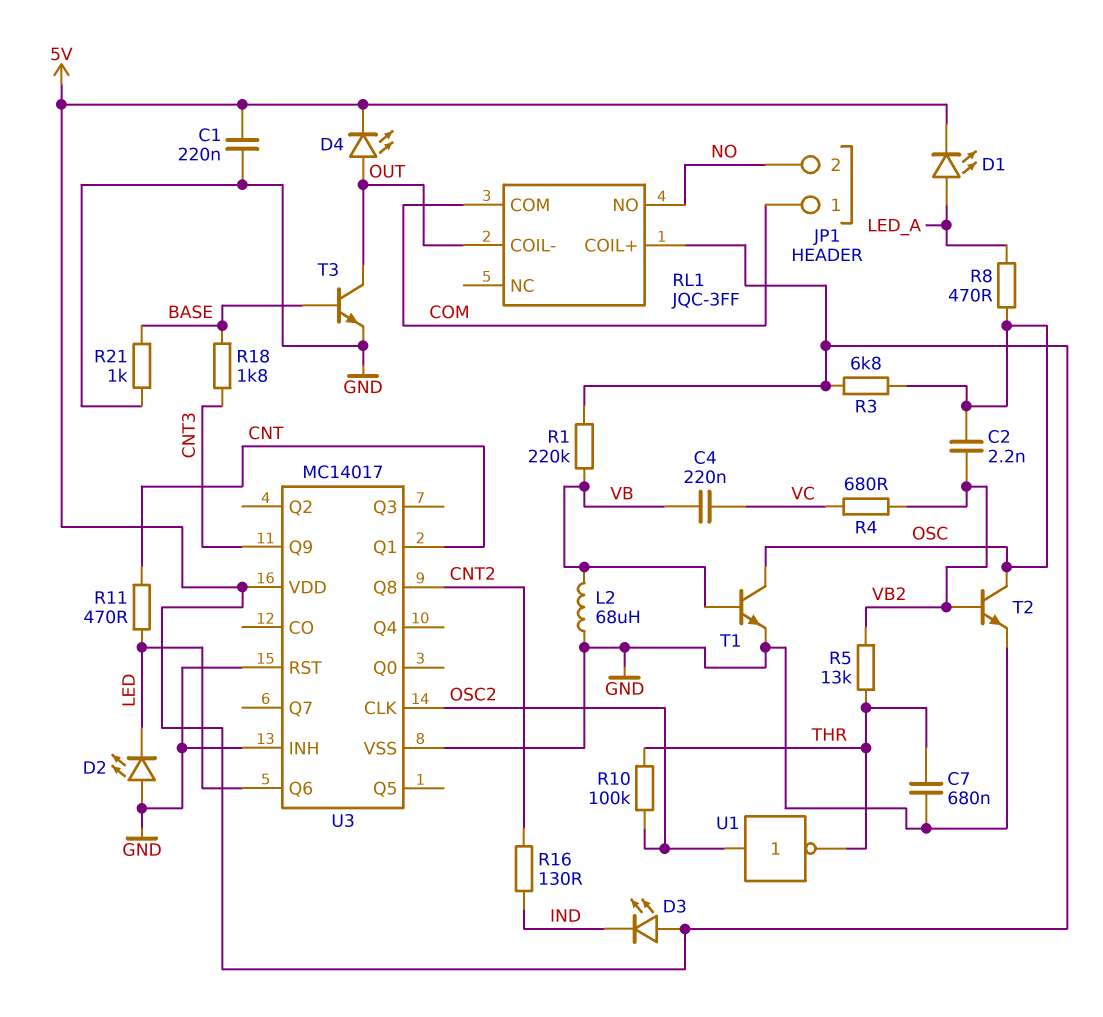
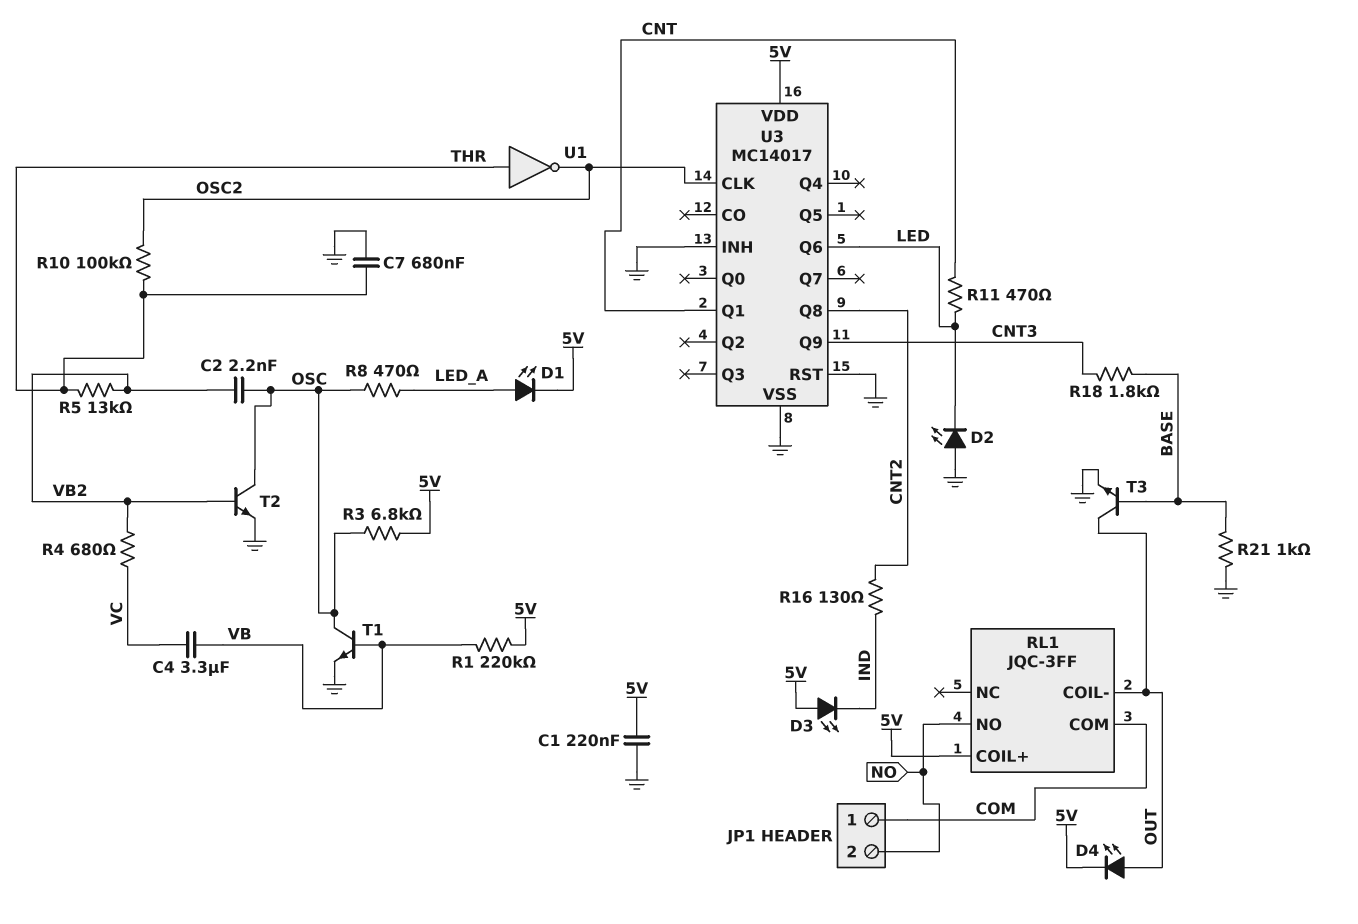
C4: 220nF (VB, VC) -> 3.3uF (VB, VC)
L2: 68uH (GND, VB) -> none
U1: NOT (in OSC2, out THR) -> NOT (in THR, out OSC2)

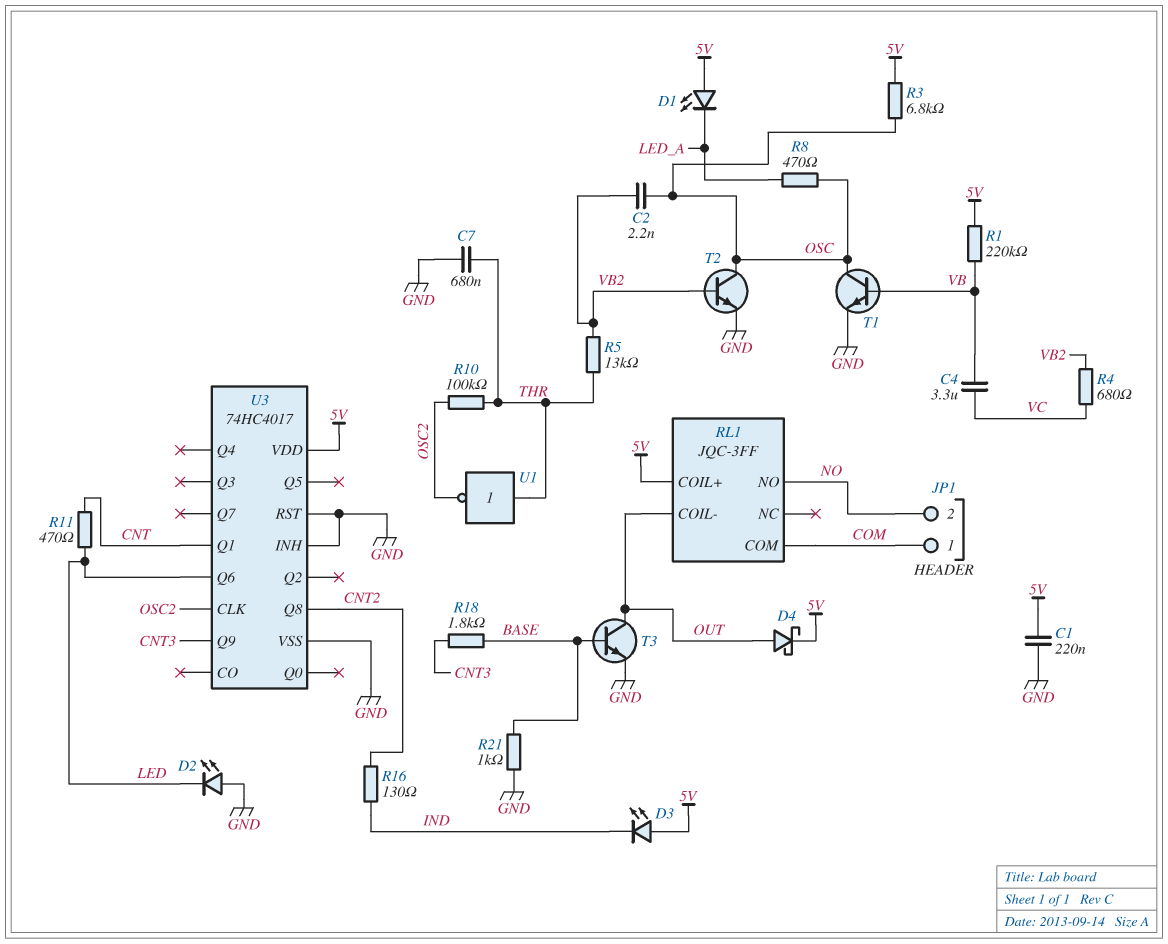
D1: LED (A LED_A, K 5V) -> LED (A 5V, K LED_A)
D4: LED (A OUT, K 5V) -> schottky (A OUT, K 5V)
U3: MC14017 -> 74HC4017

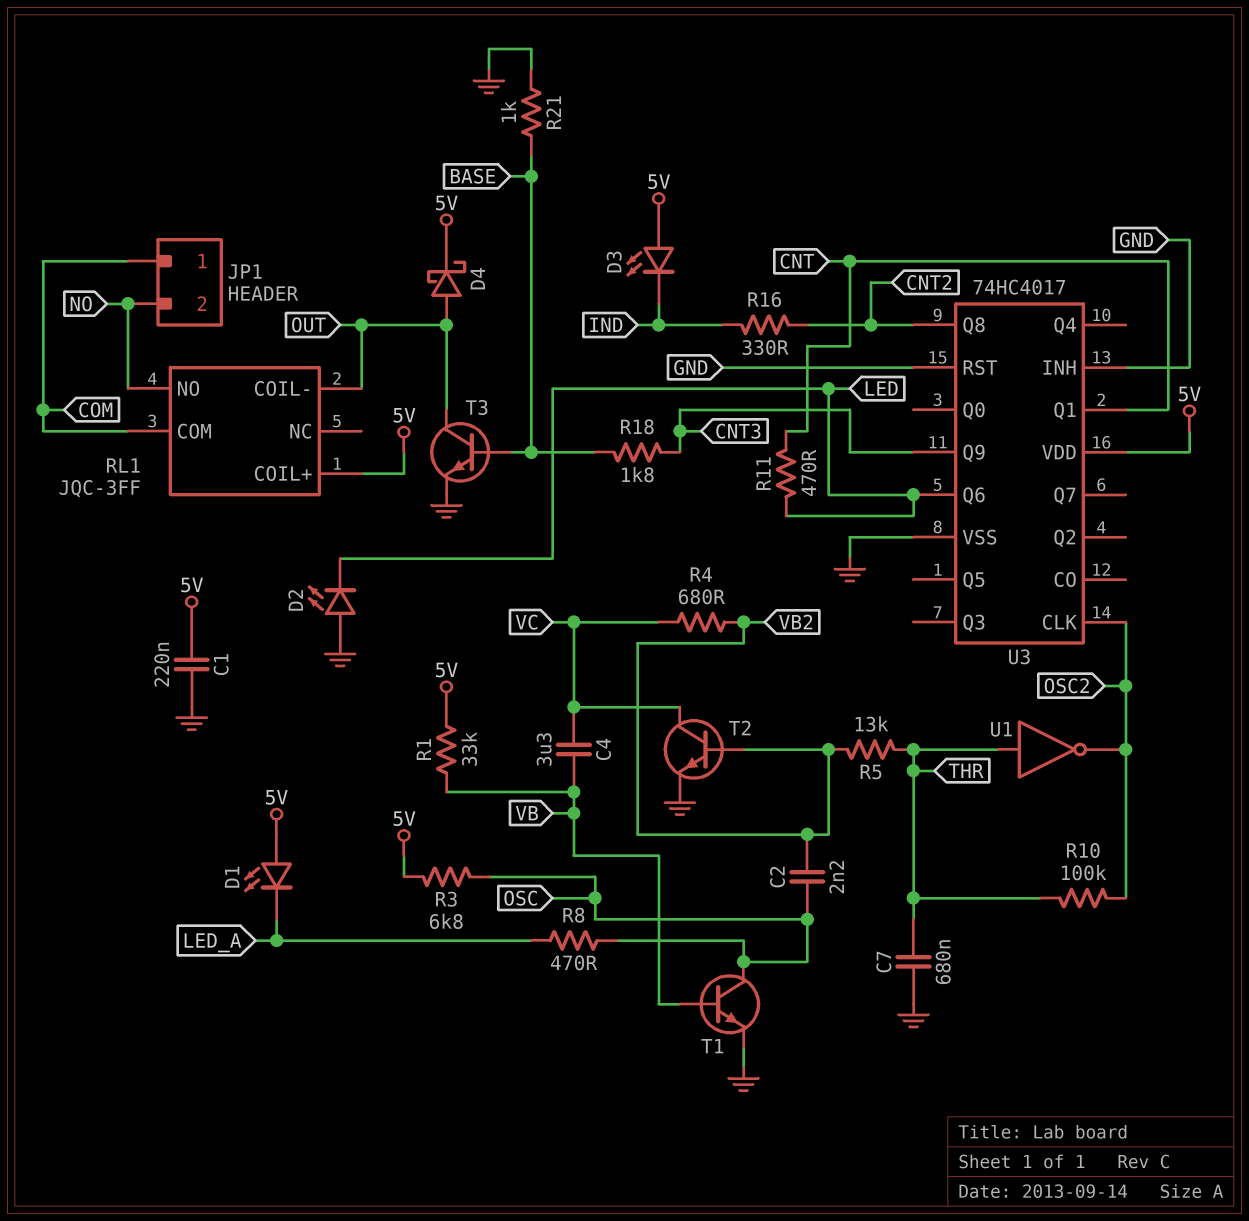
R1: 220k (5V, VB) -> 33k (5V, VB)
R16: 130 (CNT2, IND) -> 330 (CNT2, IND)
T2: NPN (B VB2, C OSC, E GND) -> NPN (B VB2, C VC, E GND)

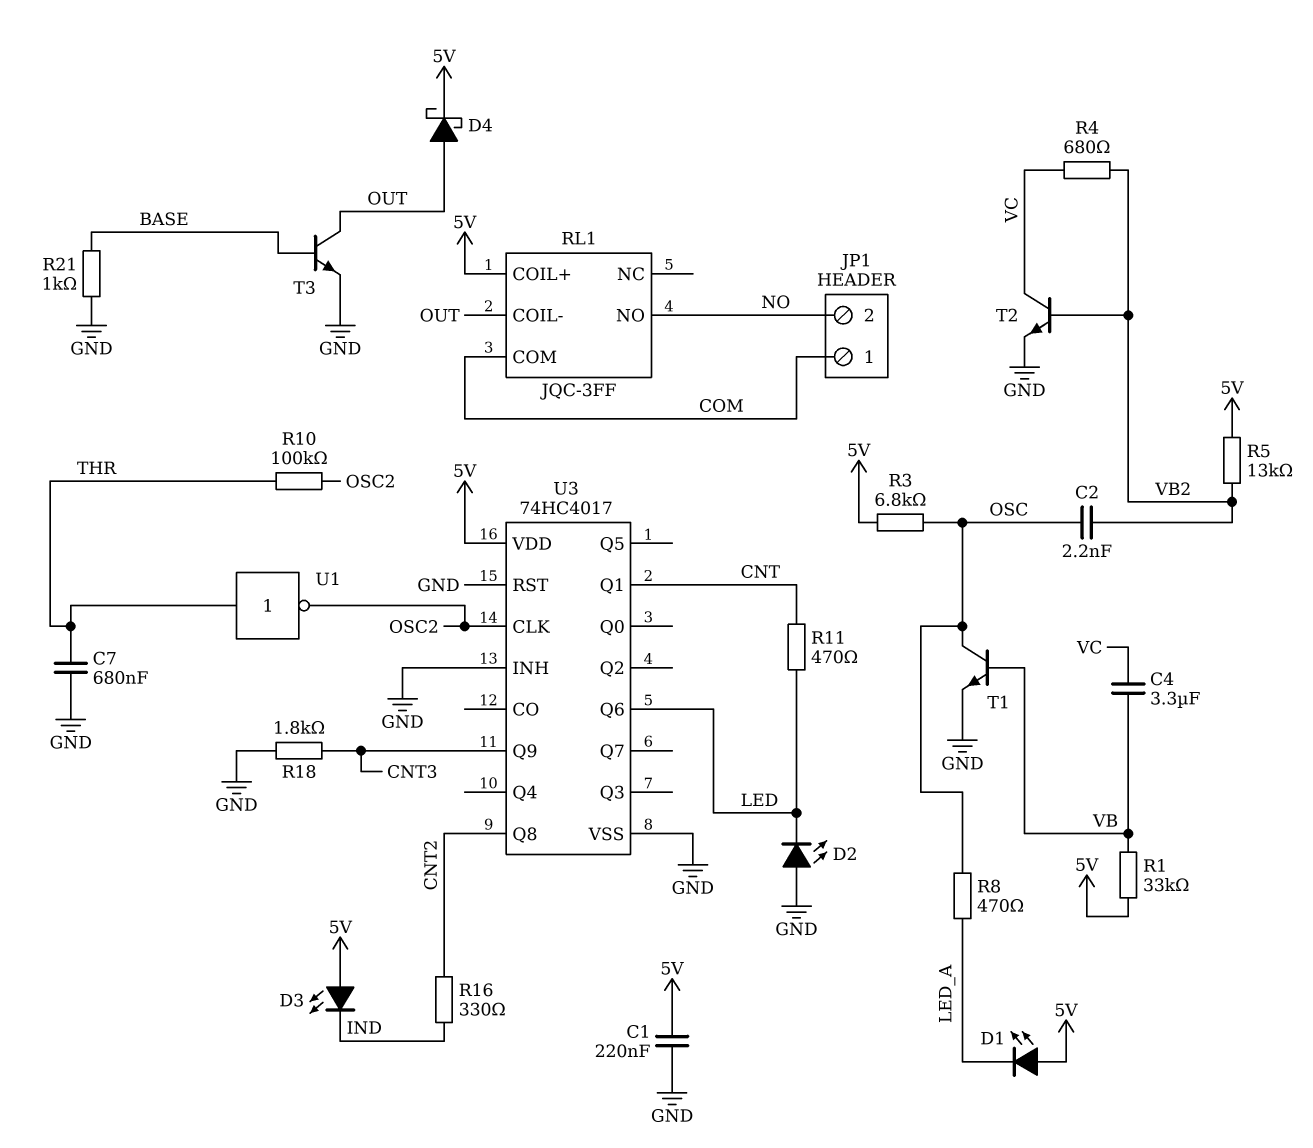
R5: 13k (THR, VB2) -> 13k (5V, VB2)
R18: 1.8k (BASE, CNT3) -> 1.8k (CNT3, GND)

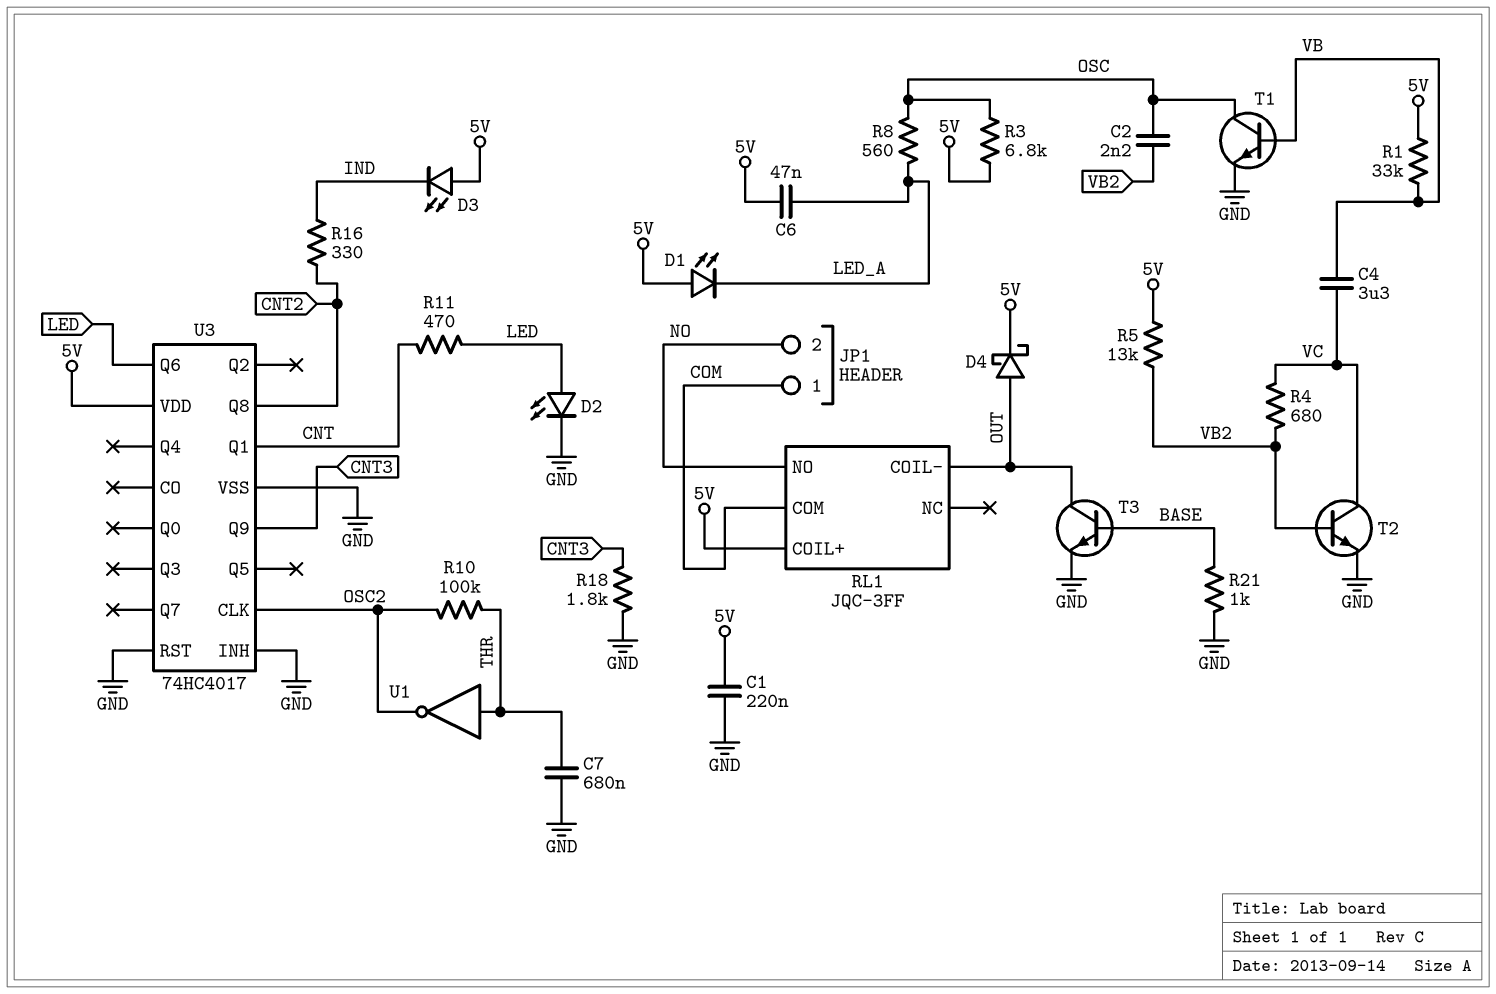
C6: none -> 47nF (5V, LED_A)
D2: LED (A GND, K LED) -> LED (A LED, K GND)
R8: 470 (LED_A, OSC) -> 560 (LED_A, OSC)

